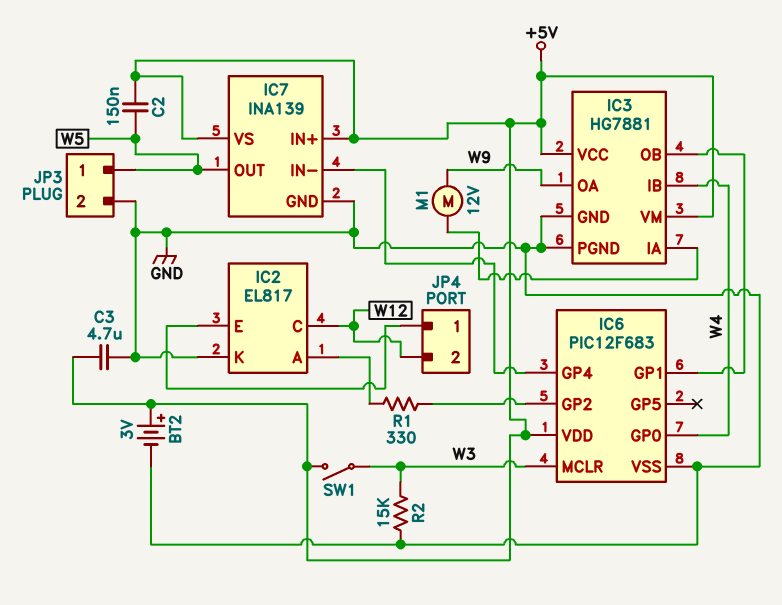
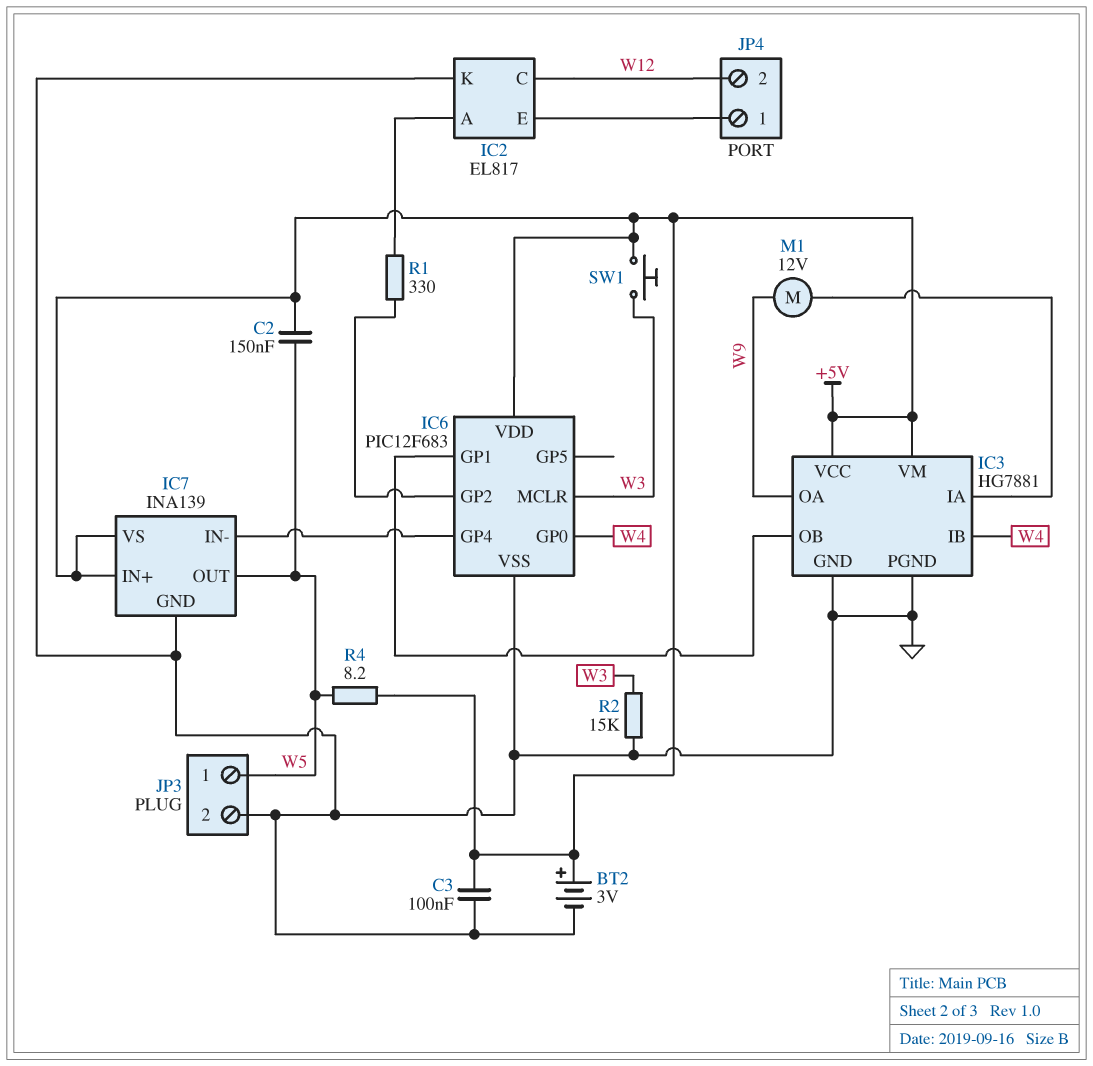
C3: 4.7uF (+5V, GND) -> 100nF (+5V, GND)
R4: none -> 8.2 (+5V, W5)
SW1: switch (+5V, W3) -> button (+5V, W3)

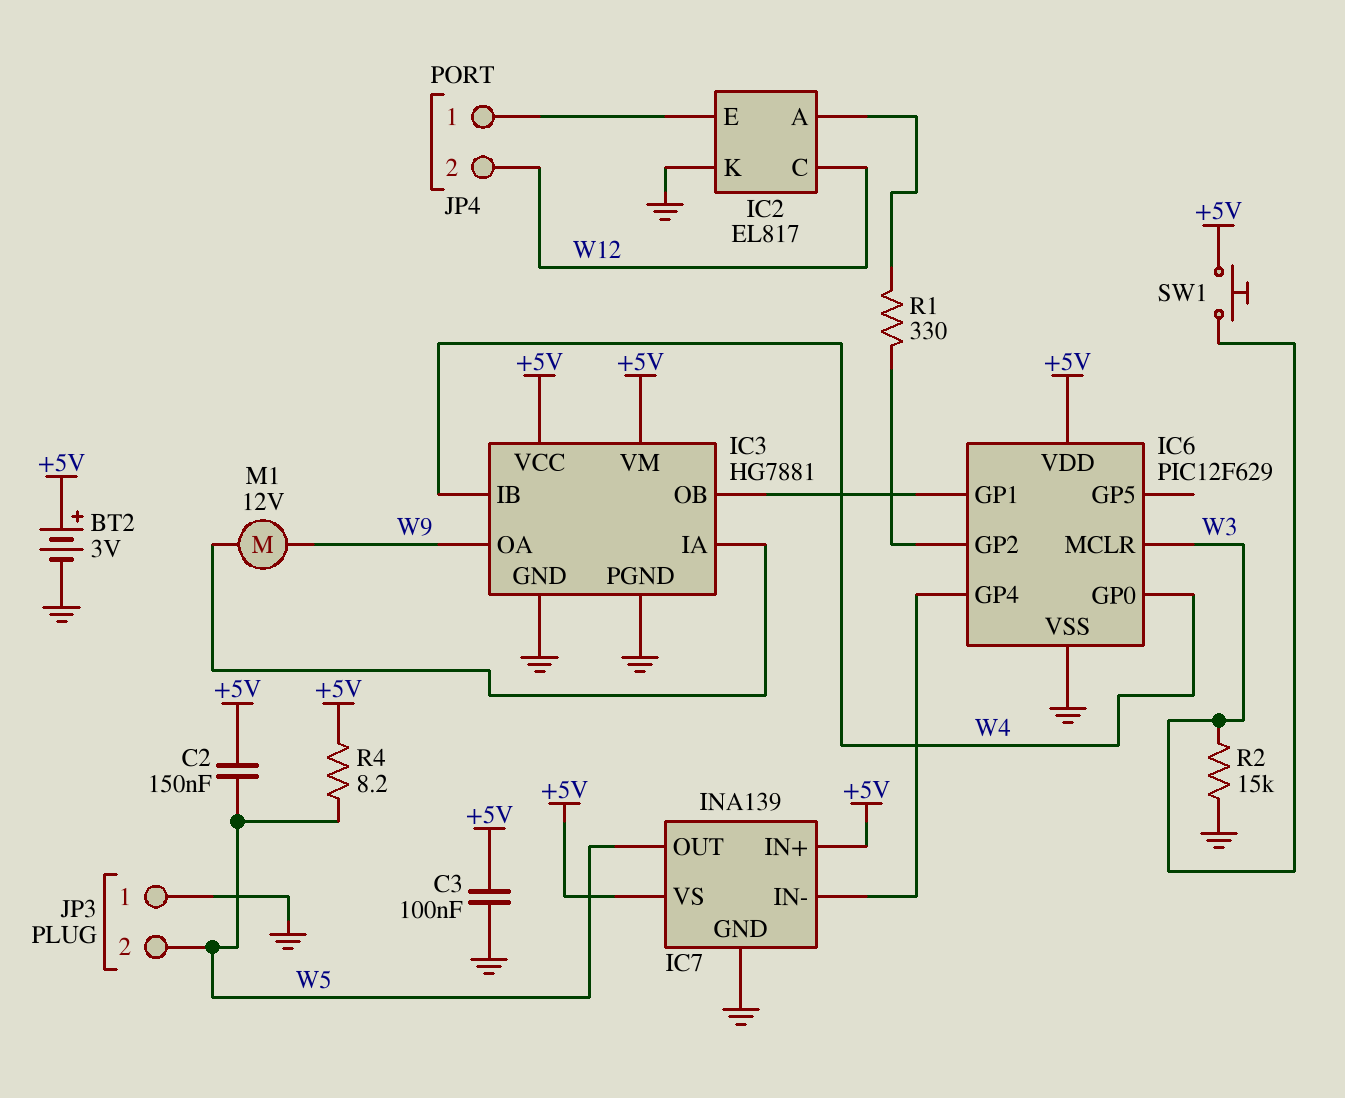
IC6: PIC12F683 -> PIC12F629
JP3 pin 1: W5 -> GND
JP3 pin 2: GND -> W5

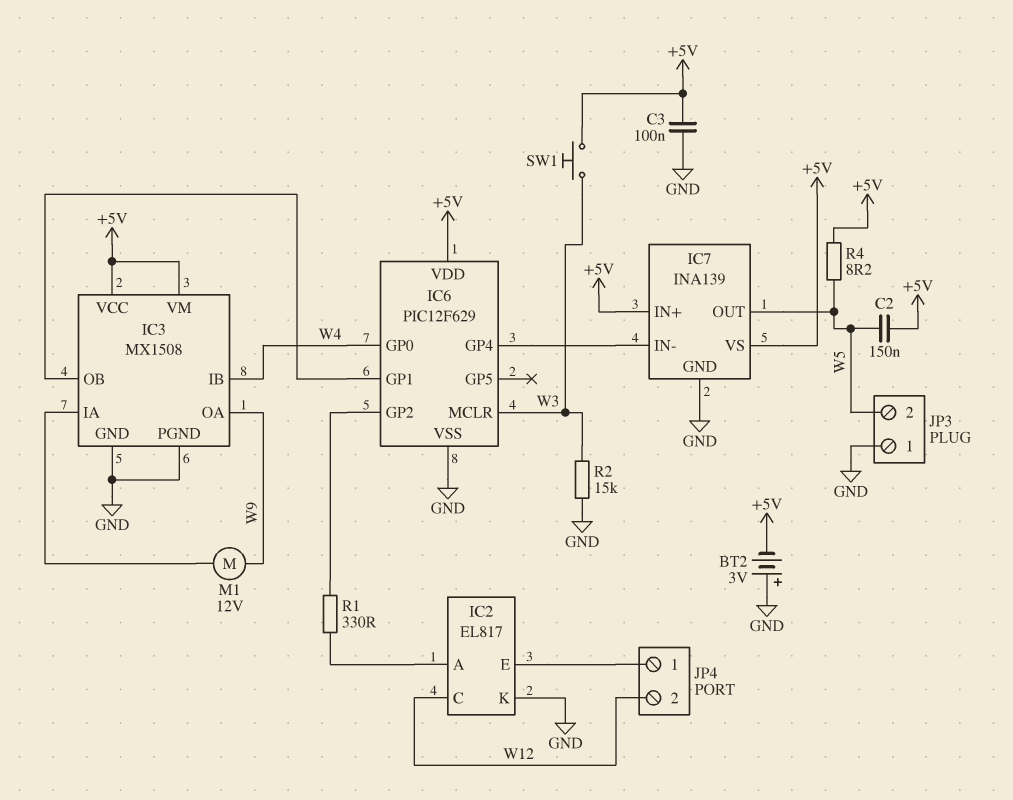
BT2: 3V (plus +5V, minus GND) -> 3V (plus GND, minus +5V)
IC3: HG7881 -> MX1508

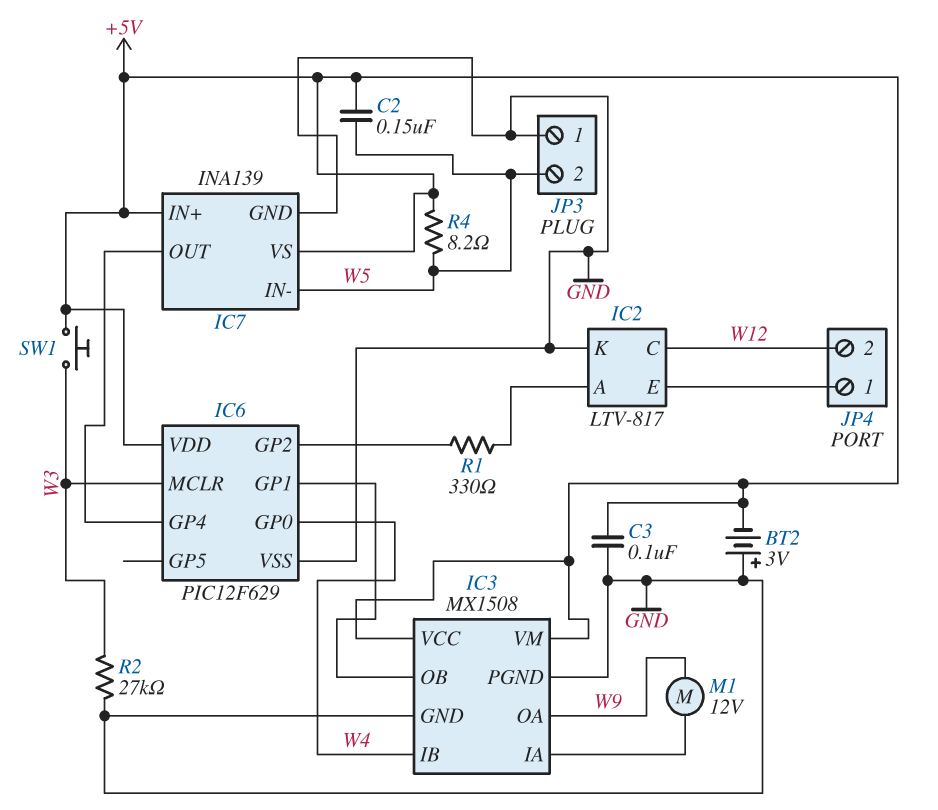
IC2: EL817 -> LTV-817
IC7 pin IN-: IC6/GP4 -> W5
IC7 pin OUT: W5 -> IC6/GP4
R2: 15k (GND, W3) -> 27k (GND, W3)

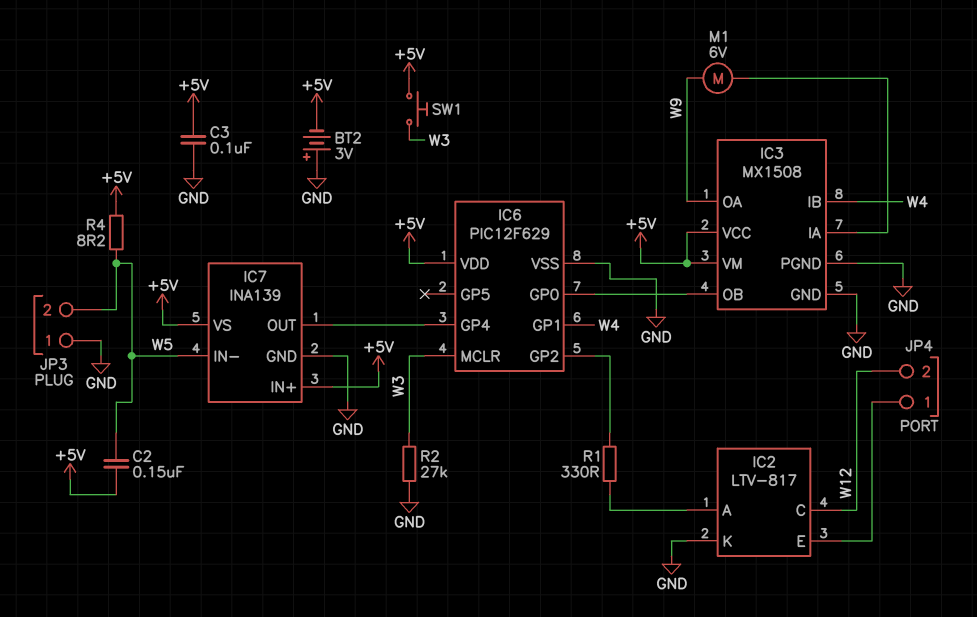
IC6 pin GP0: W4 -> IC3/OB
IC6 pin GP1: IC3/OB -> W4
M1: motor 12V (IC3/IA, W9) -> motor 6V (IC3/IA, W9)

